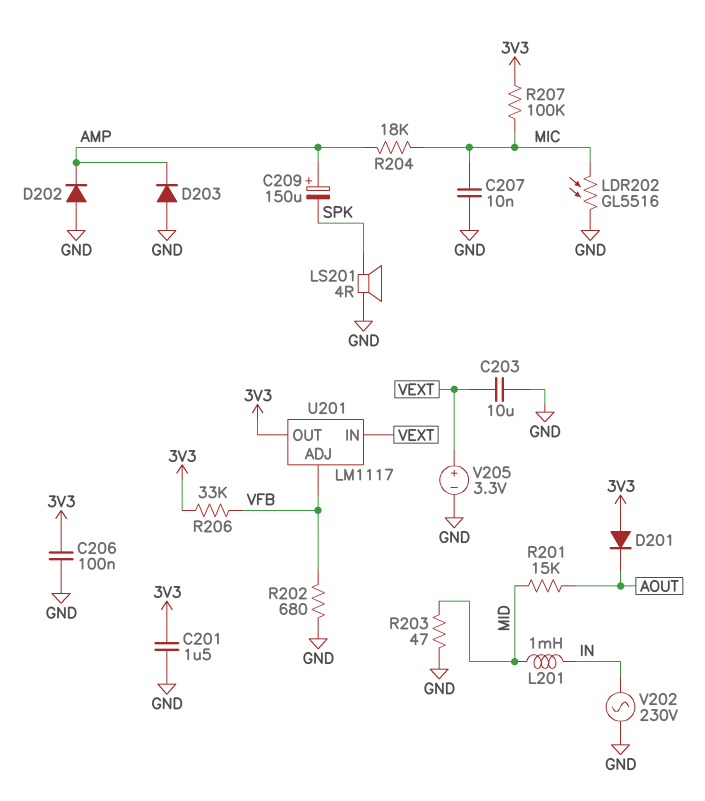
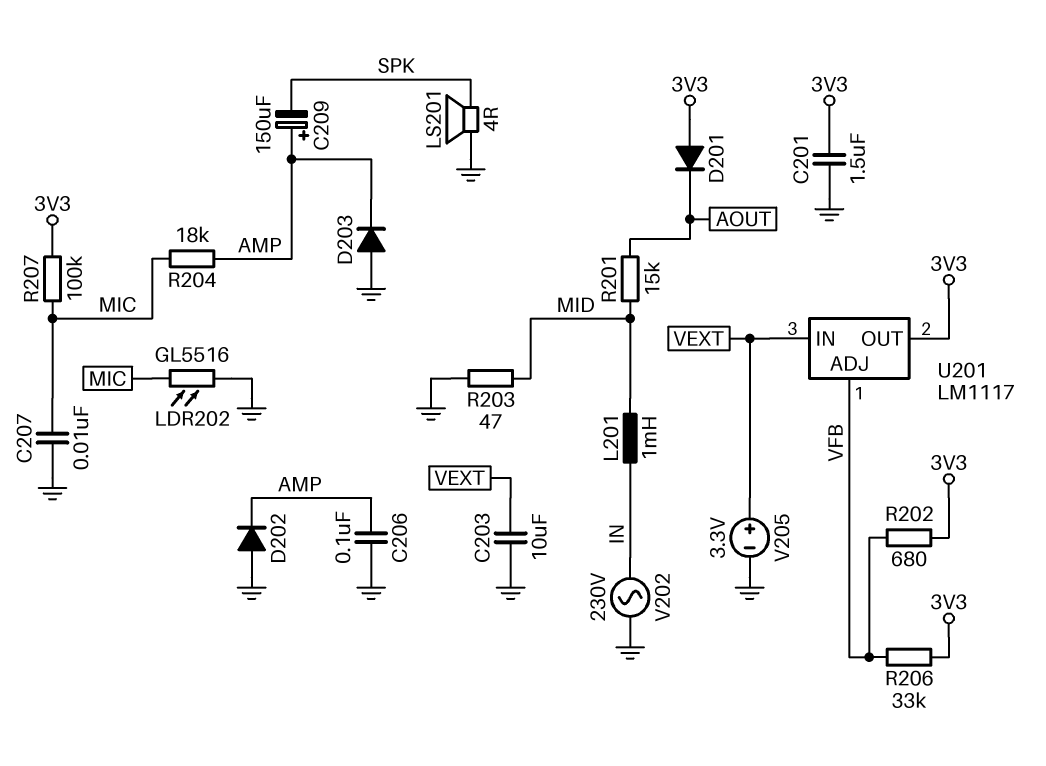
C206: 100nF (3V3, GND) -> 100nF (AMP, GND)
R202: 680 (GND, VFB) -> 680 (3V3, VFB)

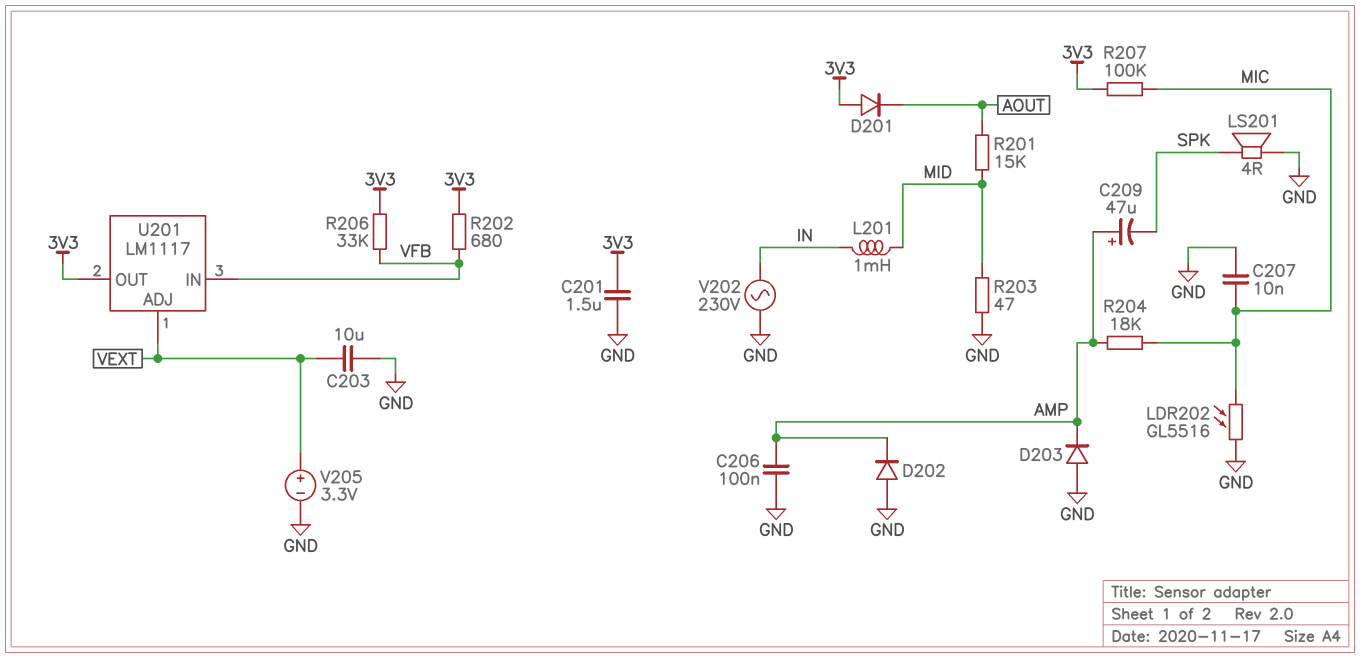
C209: 150uF (plus AMP, minus SPK) -> 47uF (plus AMP, minus SPK)
U201 pin ADJ: VFB -> VEXT
U201 pin IN: VEXT -> VFB

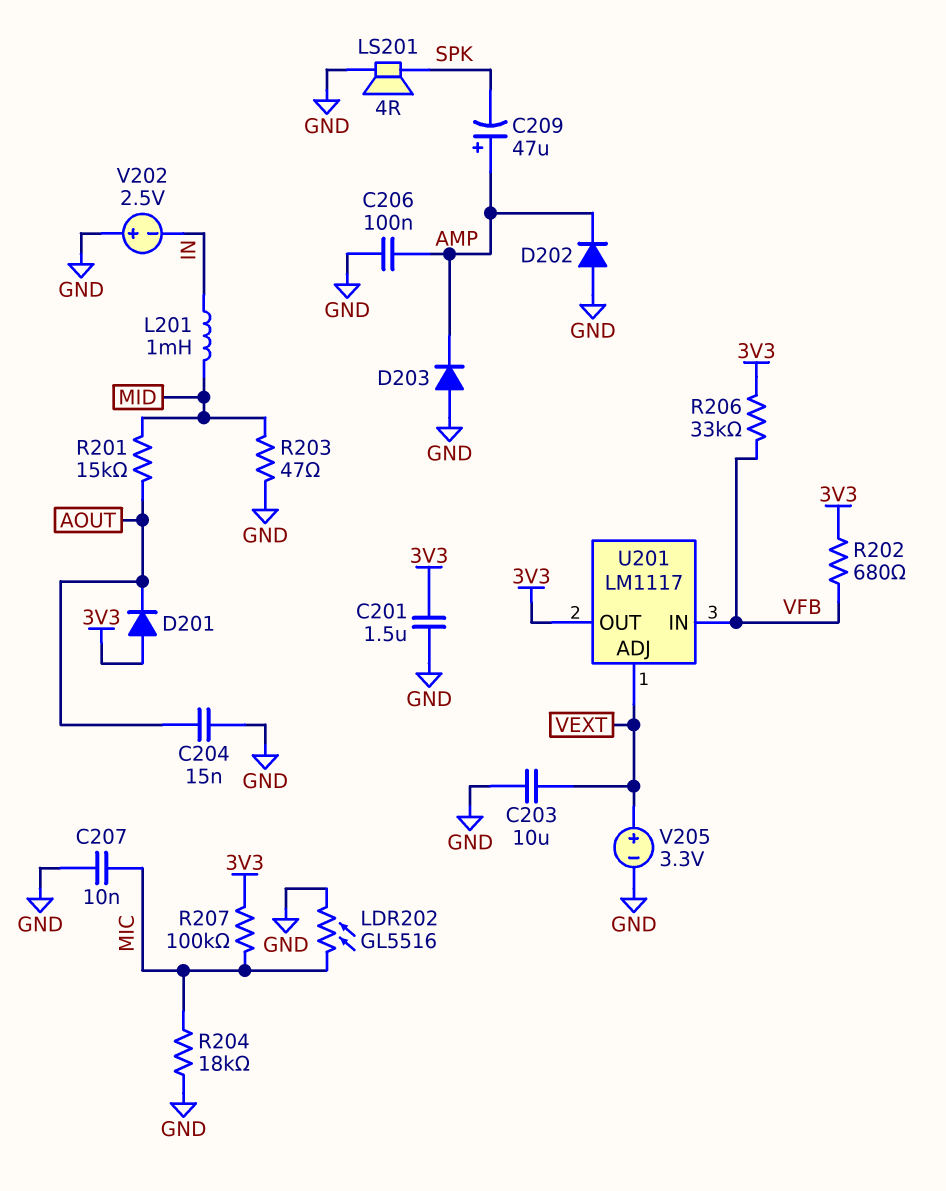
C204: none -> 15nF (AOUT, GND)
R204: 18k (AMP, MIC) -> 18k (GND, MIC)
V202: AC 230V (GND, IN) -> 2.5V (plus GND, minus IN)

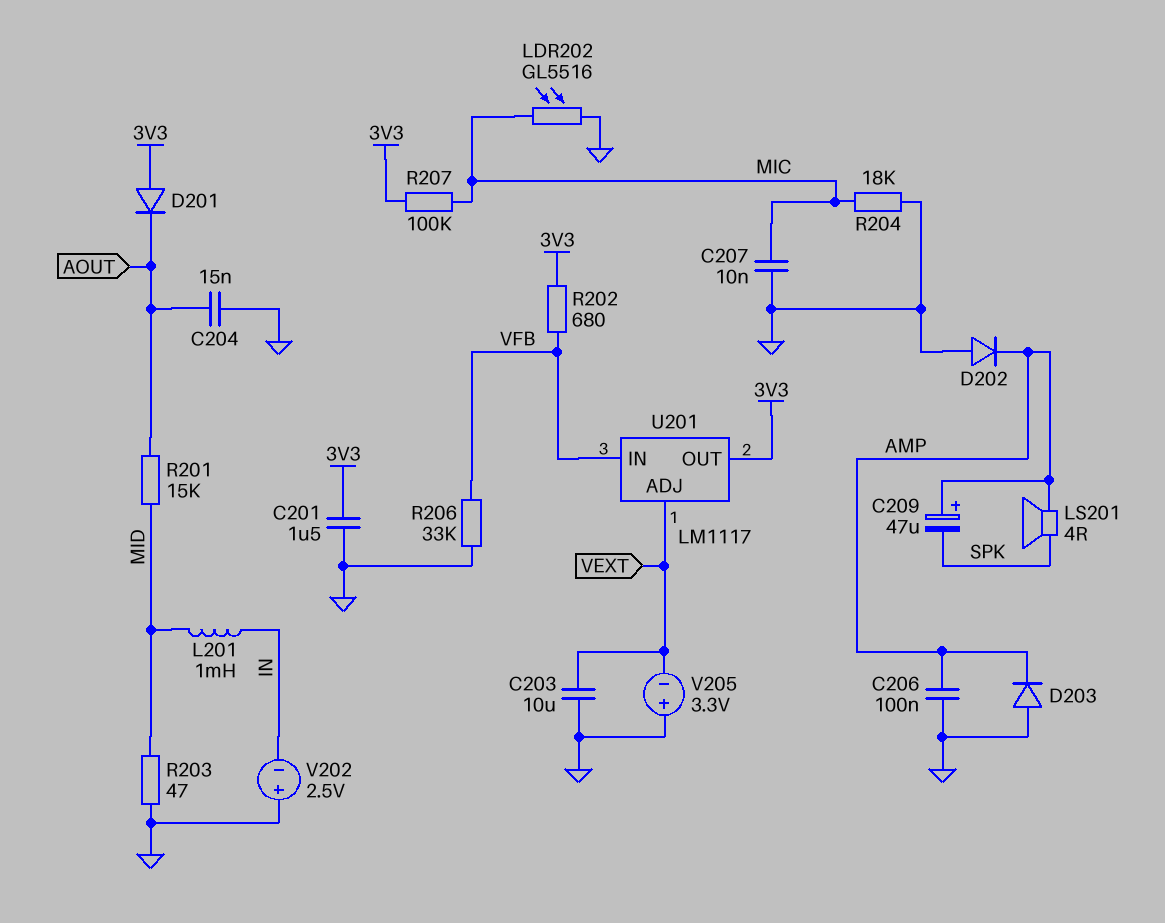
LS201: speaker 4R (GND, SPK) -> speaker 4R (AMP, SPK)
R206: 33k (3V3, VFB) -> 33k (GND, VFB)
V205: 3.3V (plus VEXT, minus GND) -> 3.3V (plus GND, minus VEXT)

